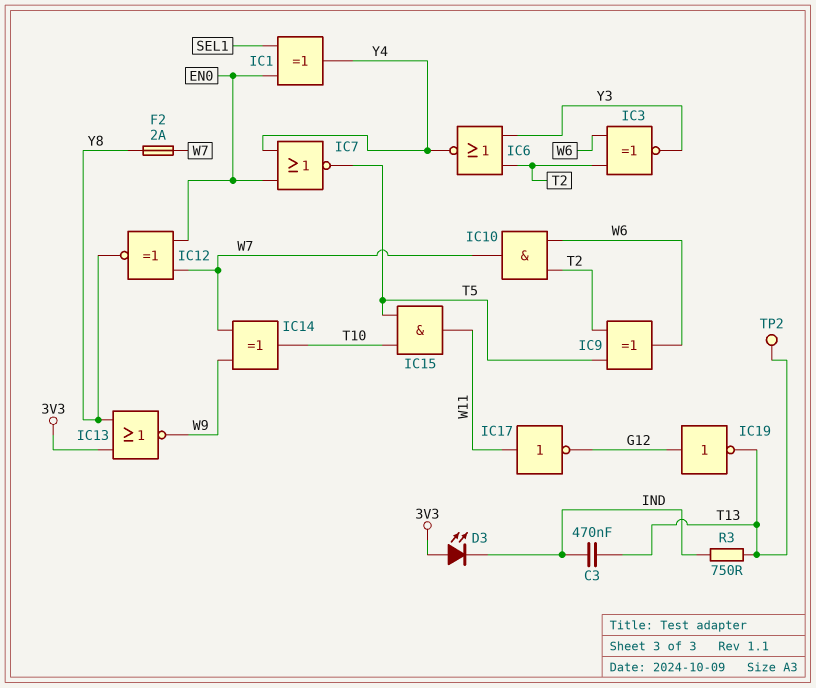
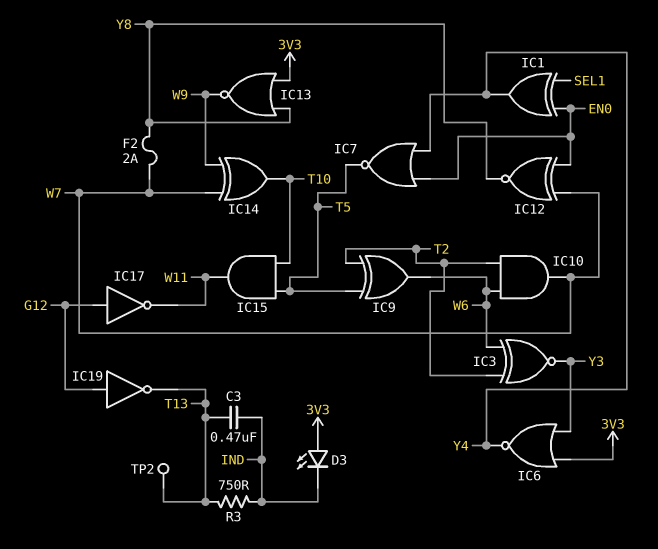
IC6: NOR (in T2, in Y3, out Y4) -> NOR (in 3V3, in Y3, out Y4)
IC17: NOT (in W11, out G12) -> NOT (in G12, out W11)

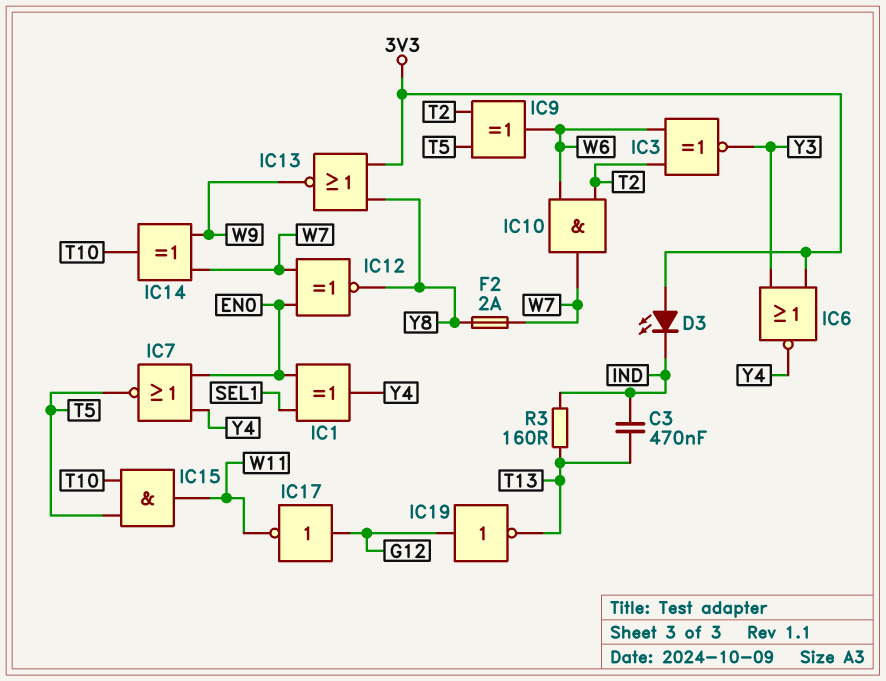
R3: 750 (IND, T13) -> 160 (IND, T13)
TP2: test point (T13) -> none

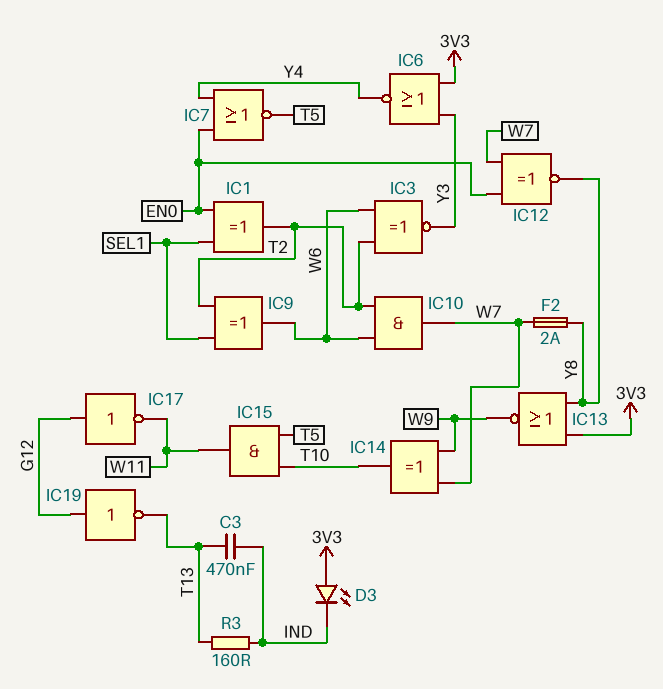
IC1: XOR (in EN0, in SEL1, out Y4) -> XOR (in EN0, in SEL1, out T2)
IC9: XOR (in T2, in T5, out W6) -> XOR (in SEL1, in T2, out W6)

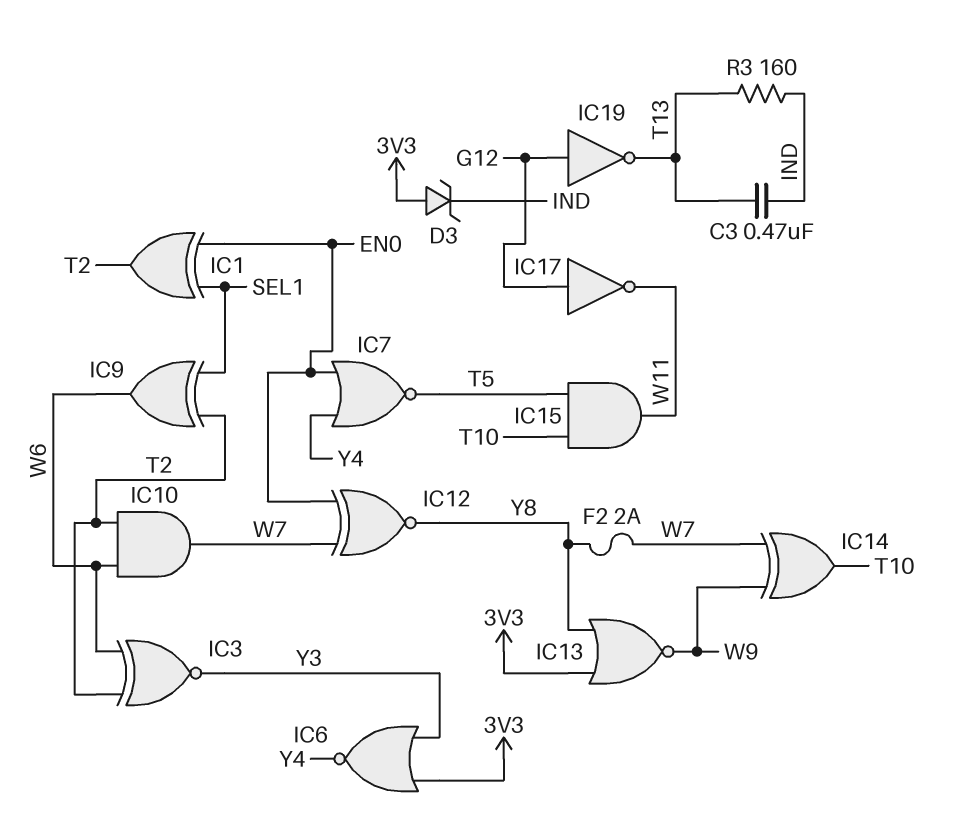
D3: LED (A 3V3, K IND) -> zener (A 3V3, K IND)

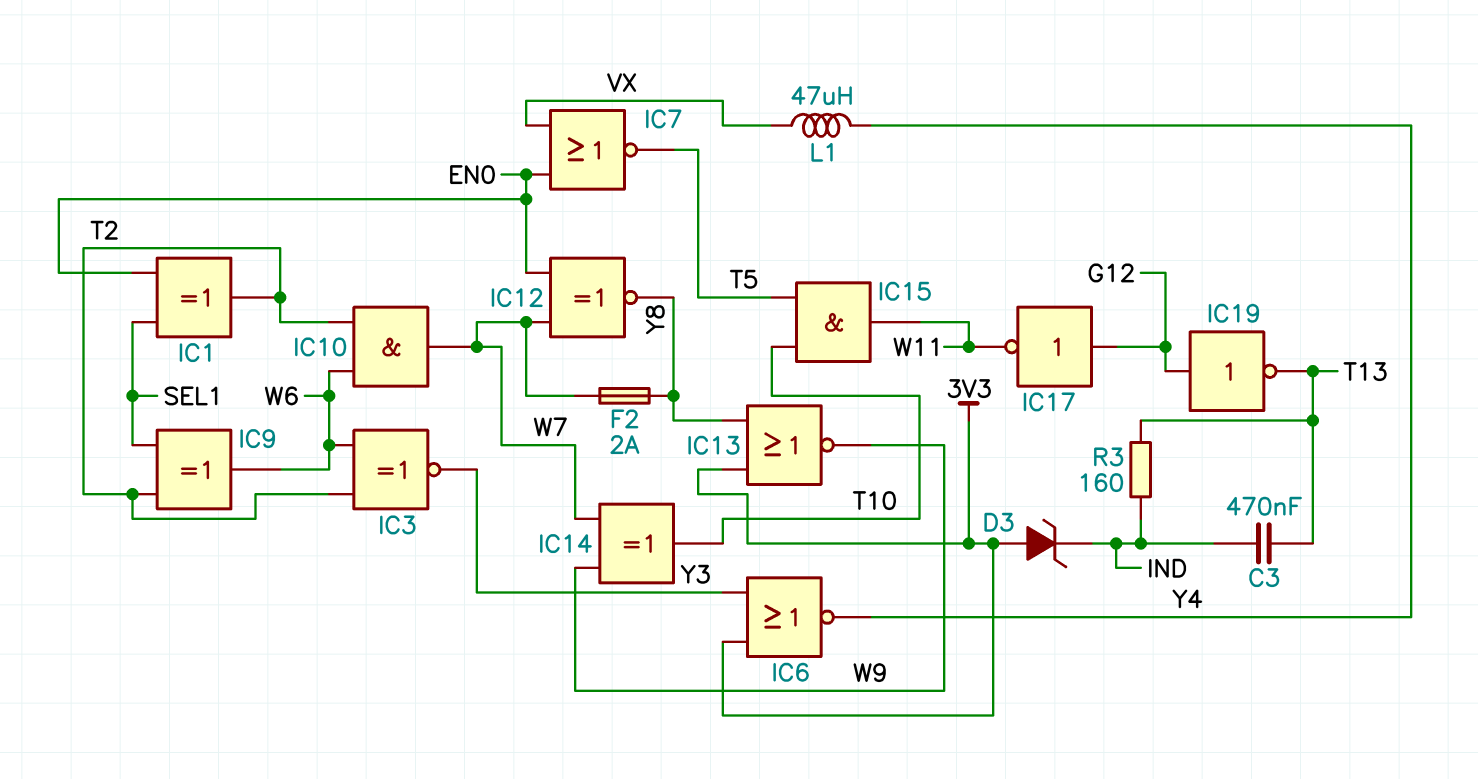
IC7: NOR (in EN0, in Y4, out T5) -> NOR (in EN0, in VX, out T5)
L1: none -> 47uH (VX, Y4)

